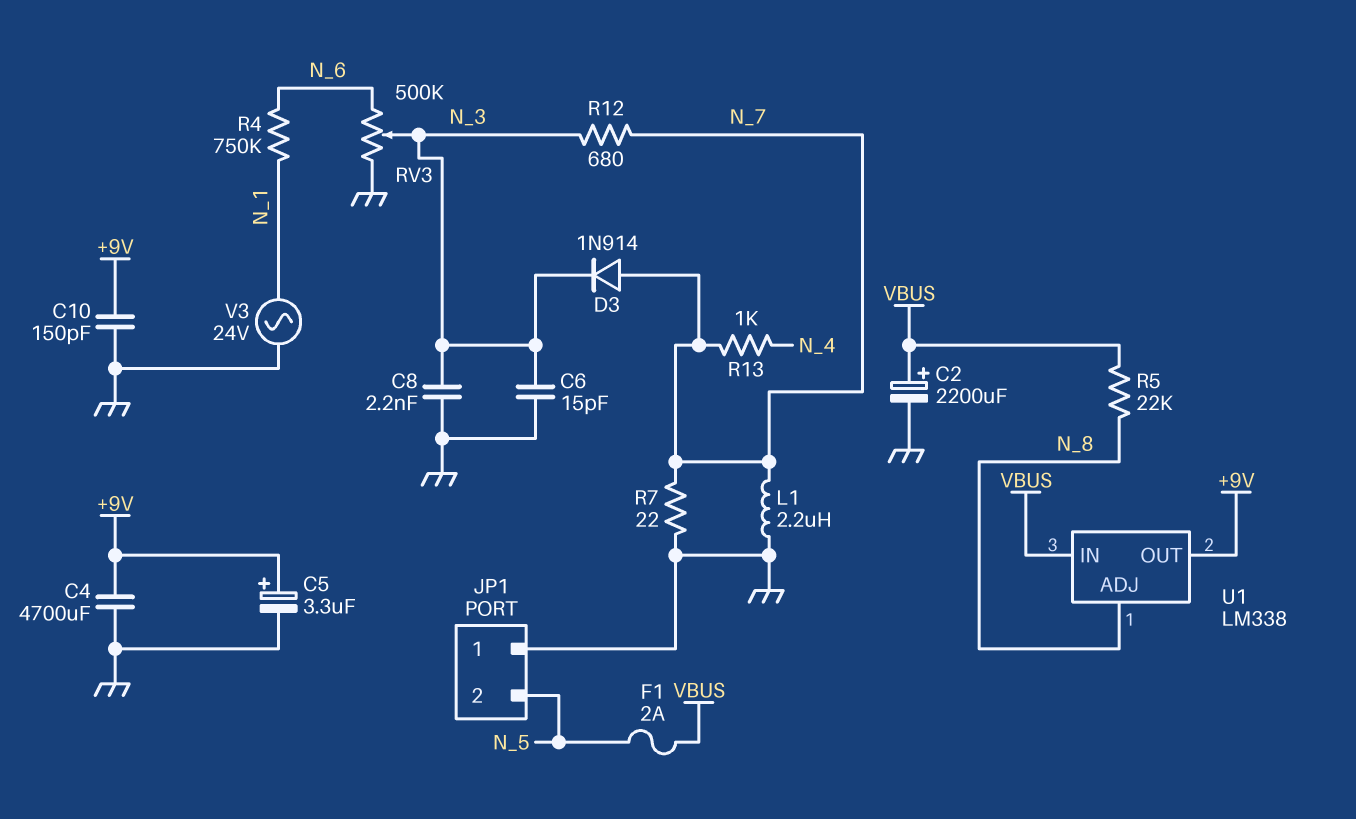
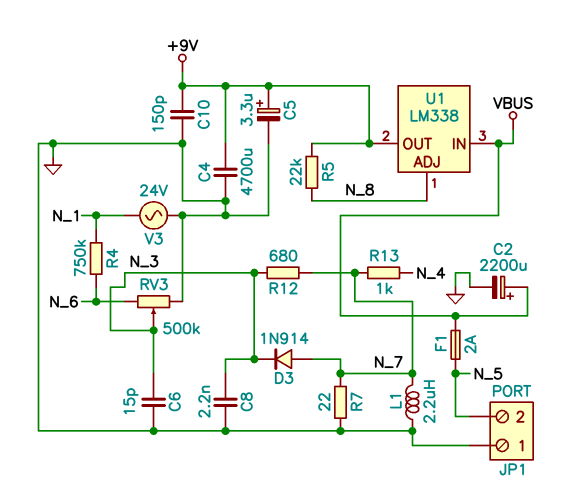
R5: 22k (N_8, VBUS) -> 22k (+9V, N_8)

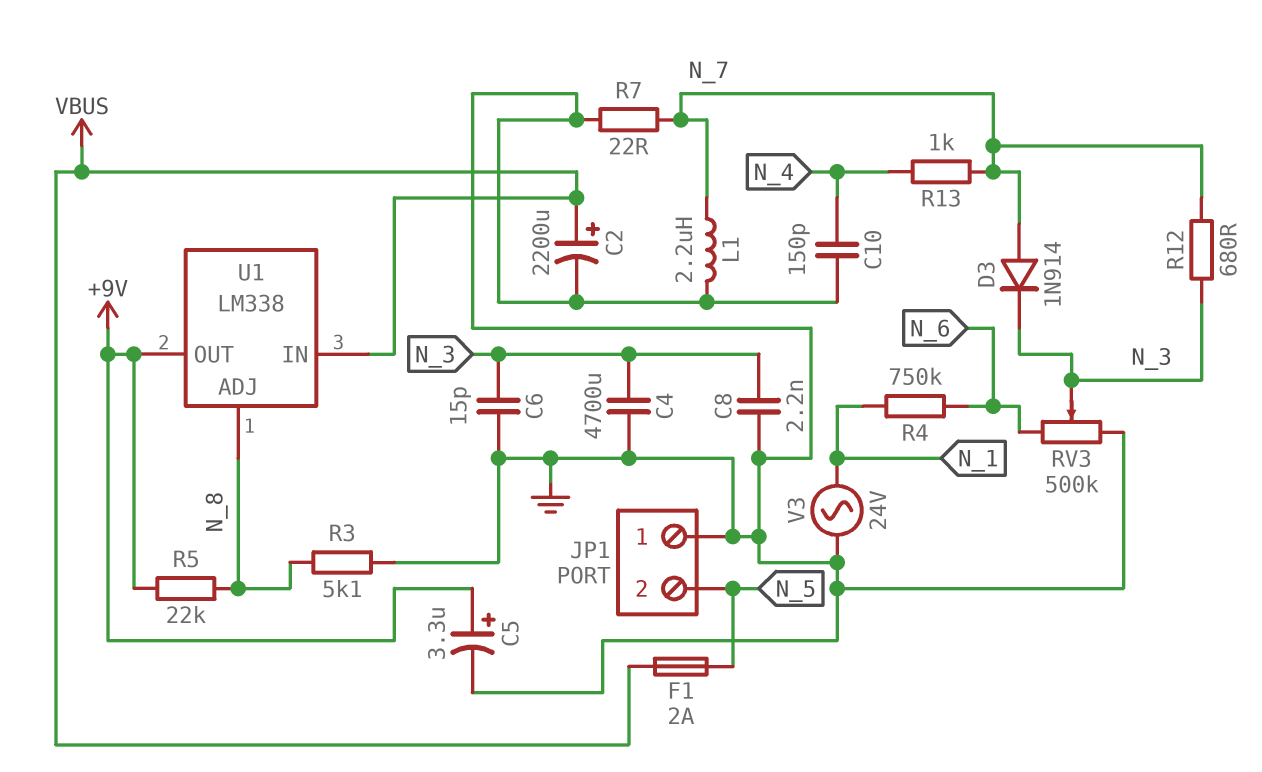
C4: 4700uF (+9V, GND) -> 4700uF (GND, N_3)
C10: 150pF (+9V, GND) -> 150pF (GND, N_4)
R3: none -> 5.1k (GND, N_8)

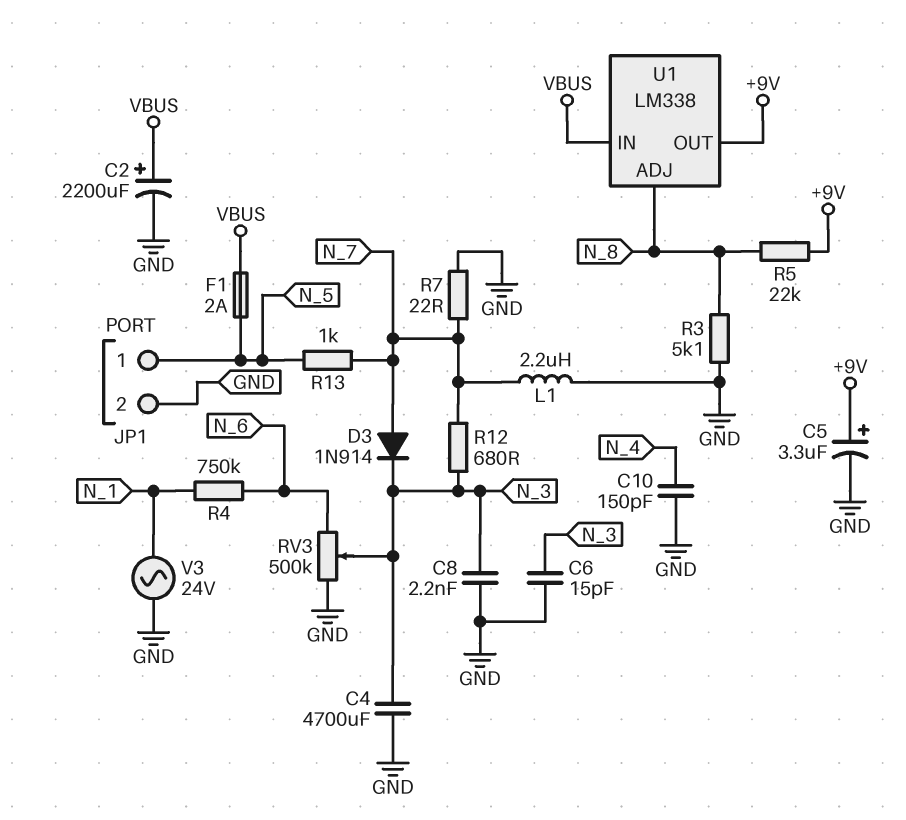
JP1 pin 1: GND -> N_5
JP1 pin 2: N_5 -> GND
R13: 1k (N_4, N_7) -> 1k (N_5, N_7)

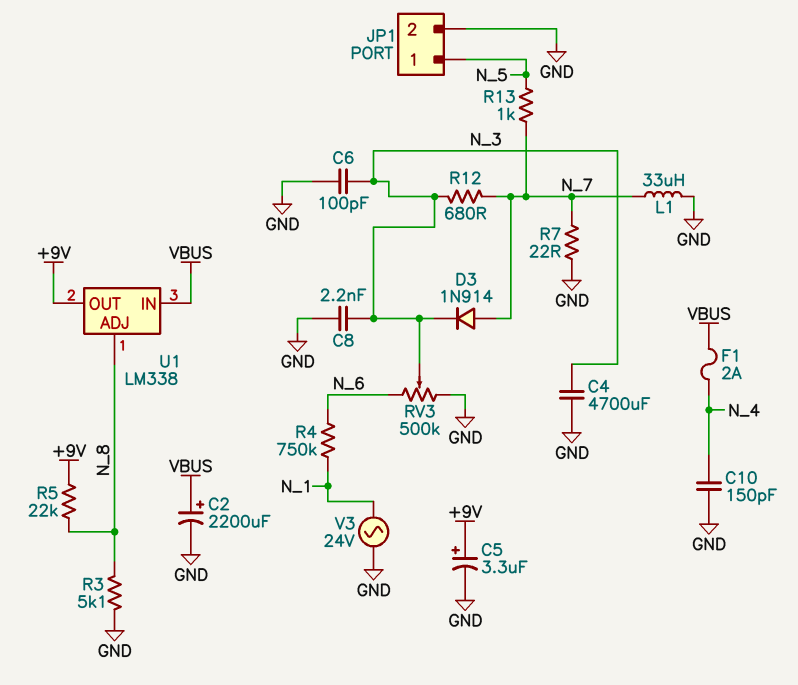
C6: 15pF (GND, N_3) -> 100pF (GND, N_3)
F1: 2A (N_5, VBUS) -> 2A (N_4, VBUS)
L1: 2.2uH (GND, N_7) -> 33uH (GND, N_7)

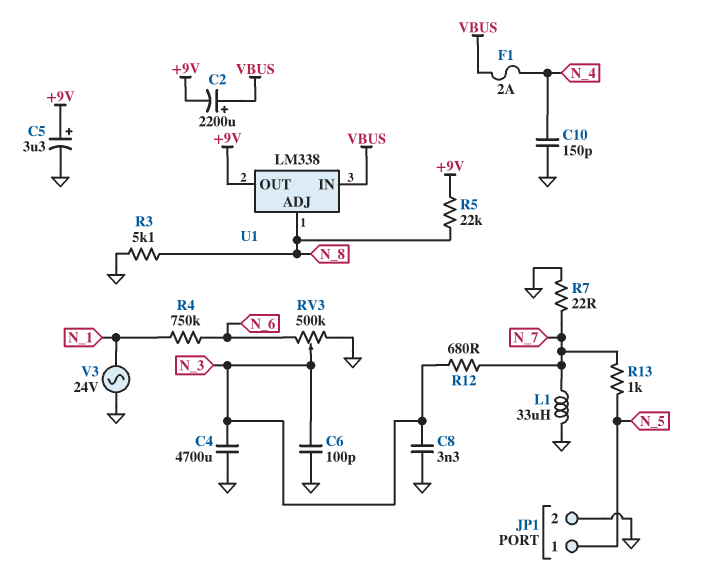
C2: 2200uF (plus VBUS, minus GND) -> 2200uF (plus VBUS, minus +9V)
C8: 2.2nF (GND, N_3) -> 3.3nF (GND, N_3)
D3: diode 1N914 (A N_7, K N_3) -> none

